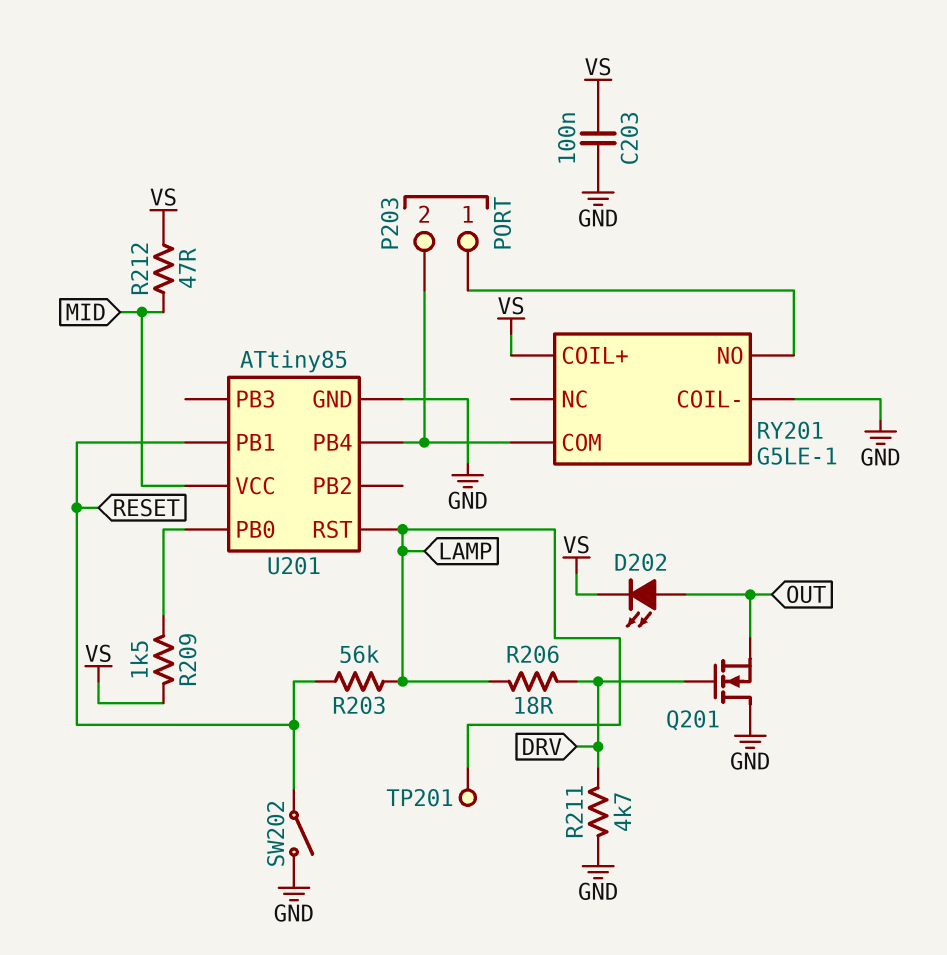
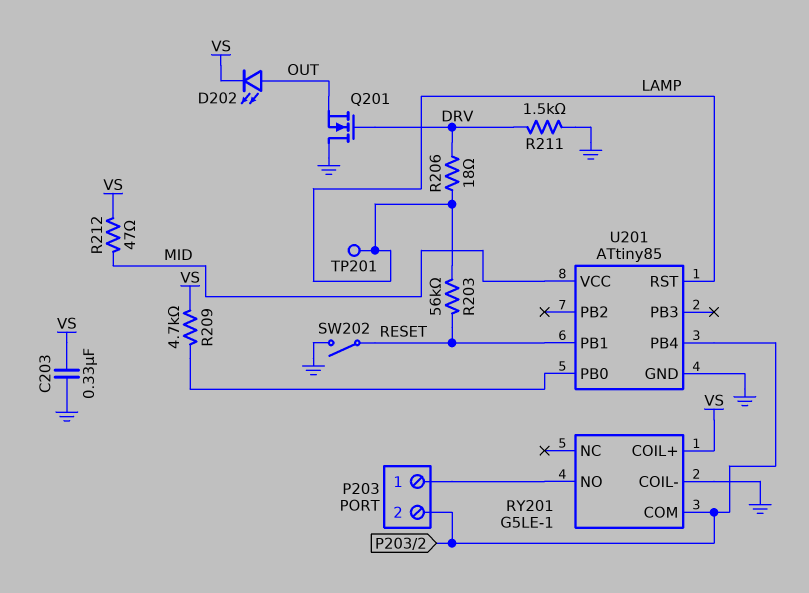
C203: 100nF (GND, VS) -> 330nF (GND, VS)
R209: 1.5k (U201/PB0, VS) -> 4.7k (U201/PB0, VS)
R211: 4.7k (DRV, GND) -> 1.5k (DRV, GND)

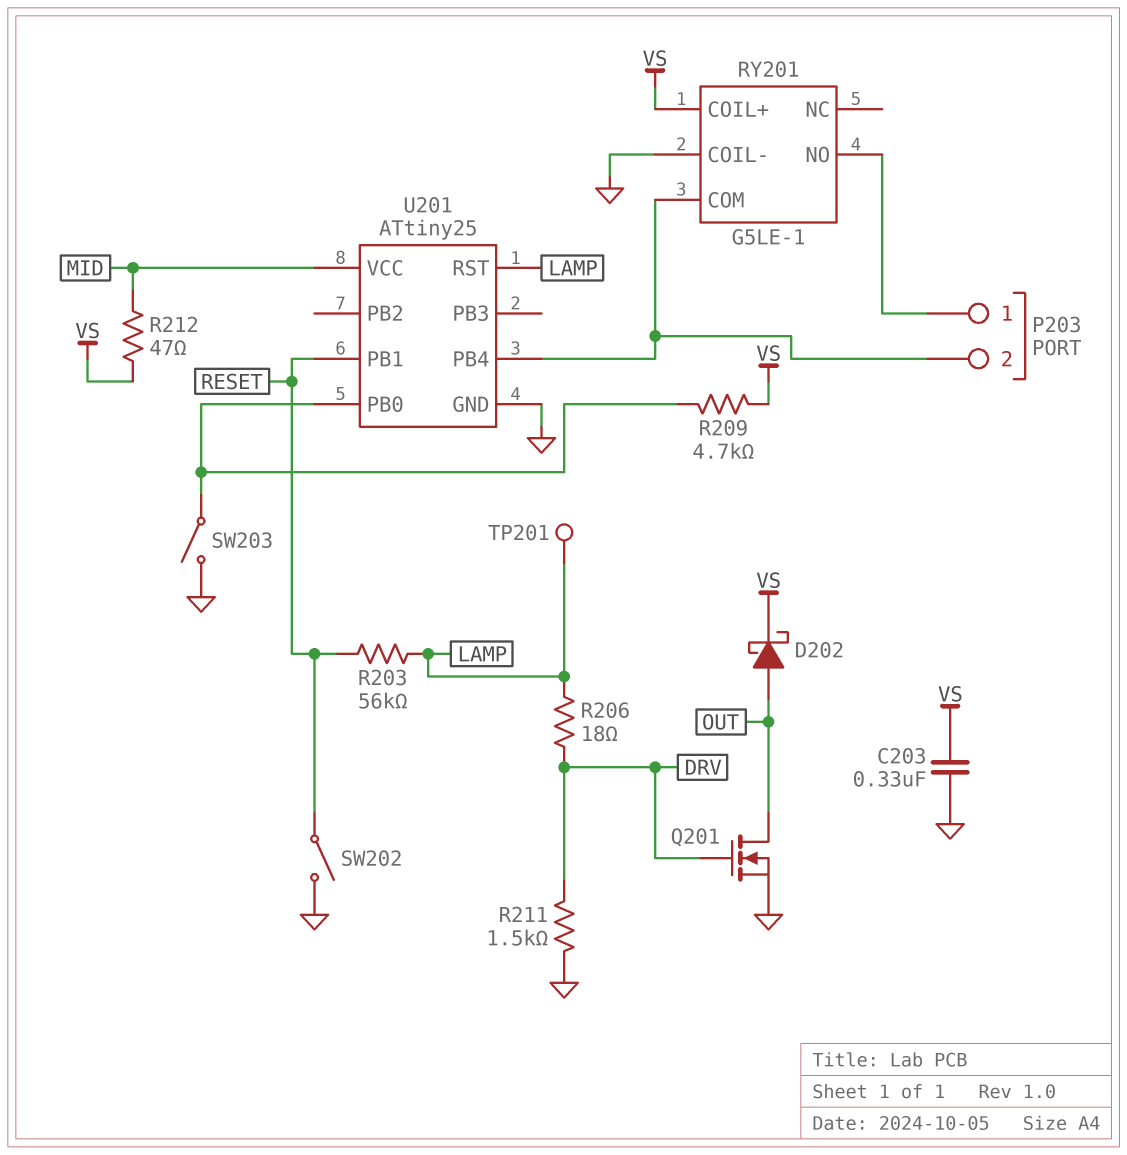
D202: LED (A OUT, K VS) -> schottky (A OUT, K VS)
Q201: NMOS (G DRV, D GND, S OUT) -> NMOS (G DRV, D OUT, S GND)
SW203: none -> switch (GND, U201/PB0)
U201: ATtiny85 -> ATtiny25

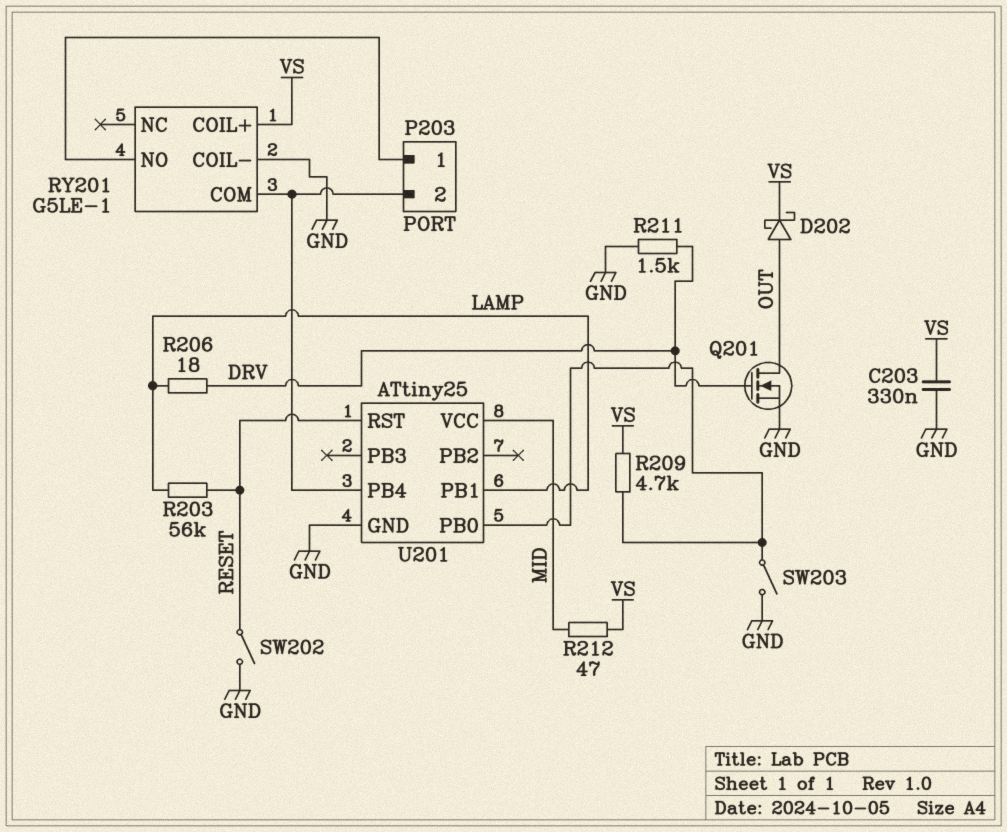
TP201: test point (LAMP) -> none
U201 pin PB1: RESET -> LAMP
U201 pin RST: LAMP -> RESET

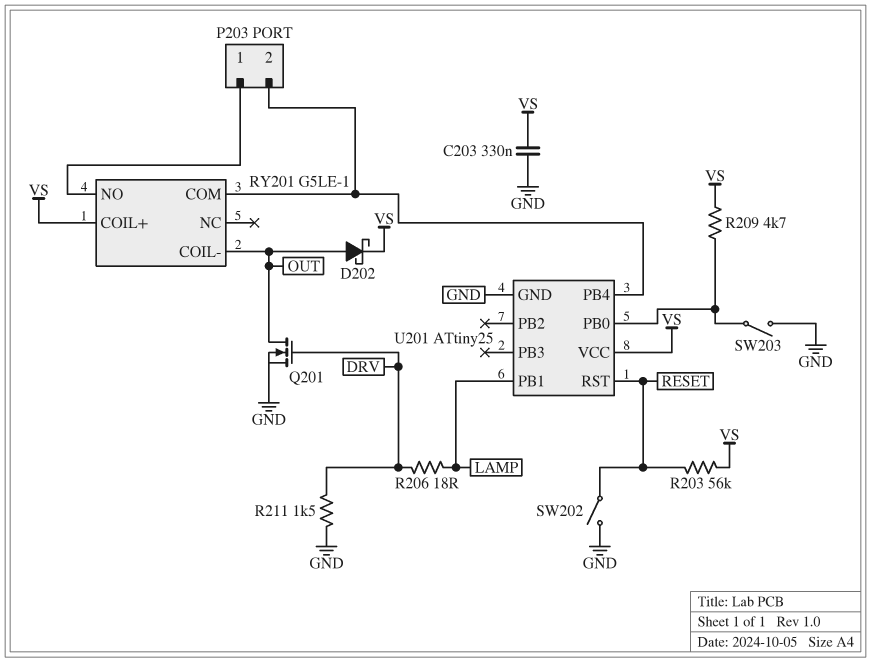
R203: 56k (LAMP, RESET) -> 56k (RESET, VS)
R212: 47 (MID, VS) -> none
RY201 pin COIL-: GND -> OUT
U201 pin VCC: MID -> VS

